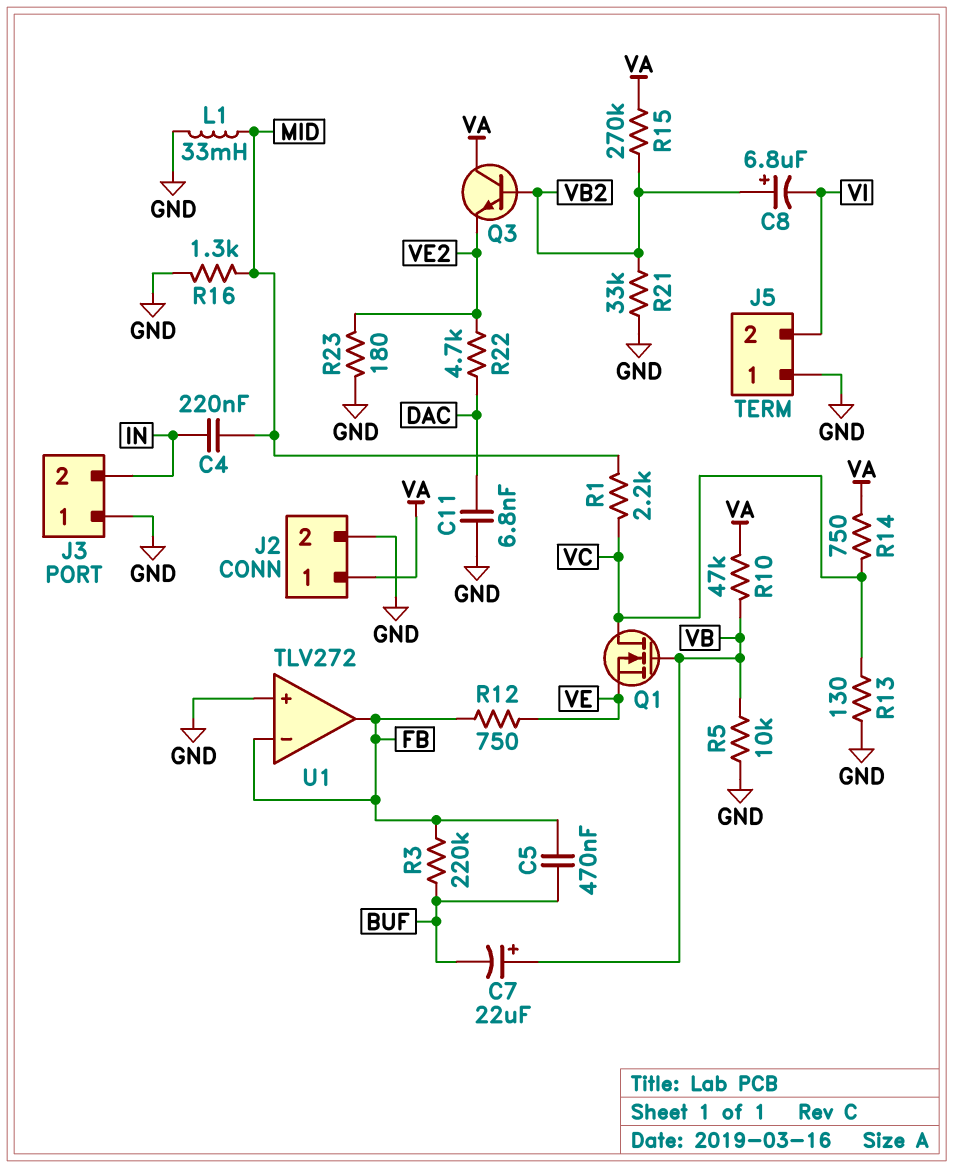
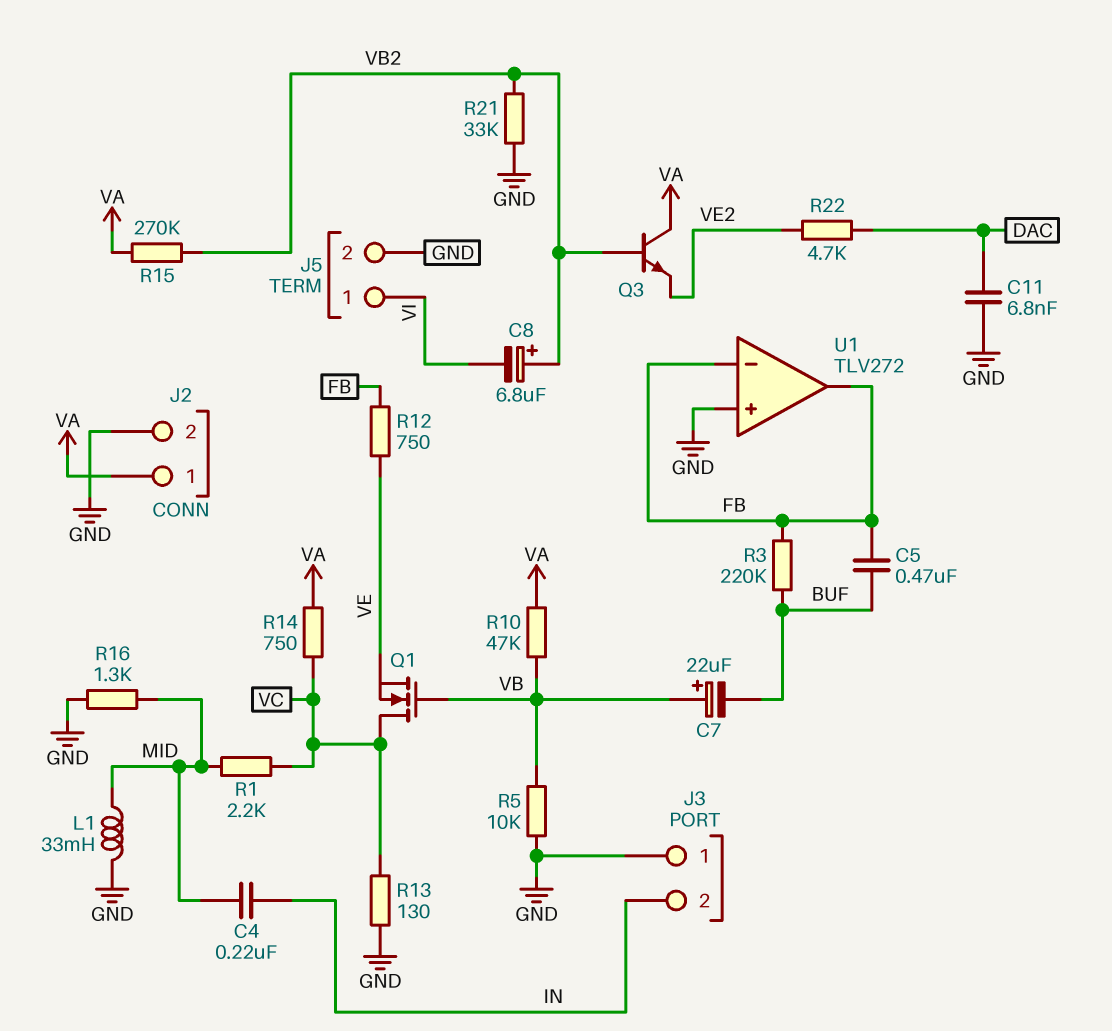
J5 pin 1: GND -> VI
J5 pin 2: VI -> GND
R23: 180 (GND, VE2) -> none

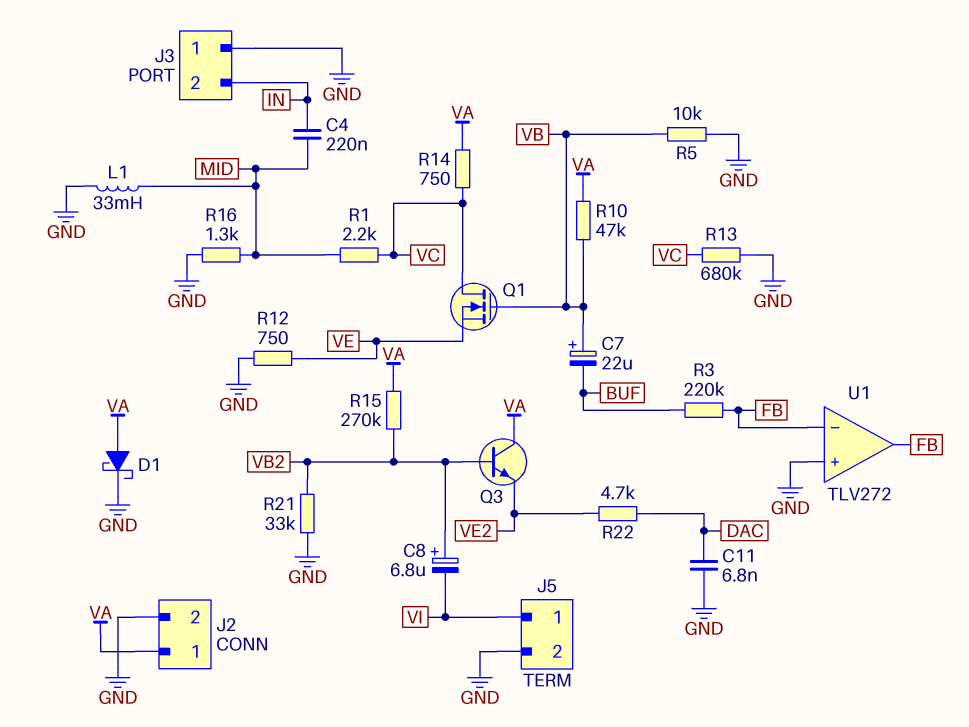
C5: 470nF (BUF, FB) -> none
D1: none -> schottky (A VA, K GND)
R12: 750 (FB, VE) -> 750 (GND, VE)
R13: 130 (GND, VC) -> 680k (GND, VC)

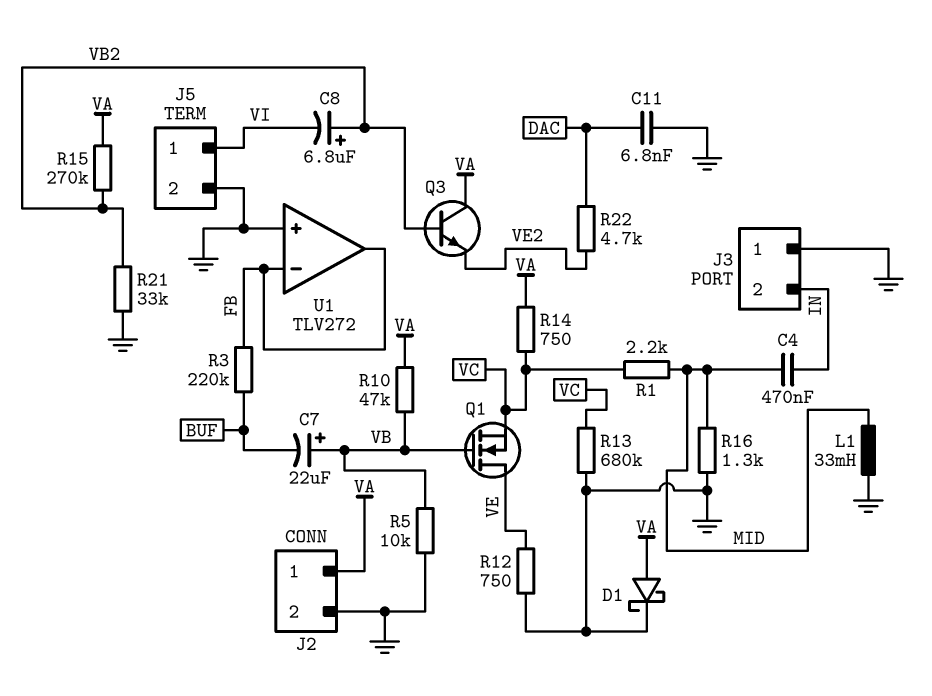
C4: 220nF (IN, MID) -> 470nF (IN, MID)
Q1: NMOS (G VB, D VC, S VE) -> NMOS (G VB, D VE, S VC)

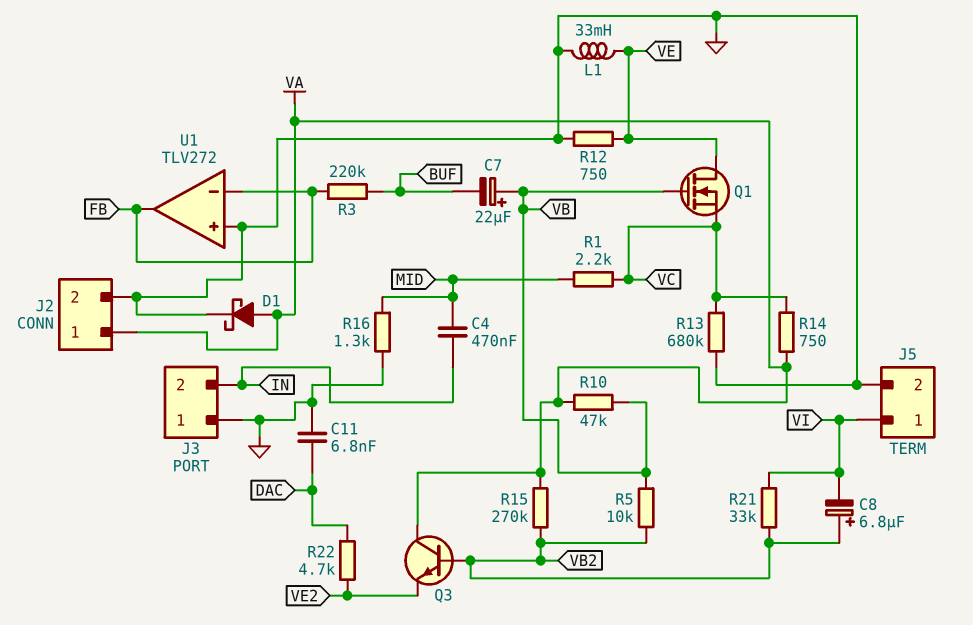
L1: 33mH (GND, MID) -> 33mH (GND, VE)
R5: 10k (GND, VB) -> 10k (VB, VB2)
R21: 33k (GND, VB2) -> 33k (VB2, VI)

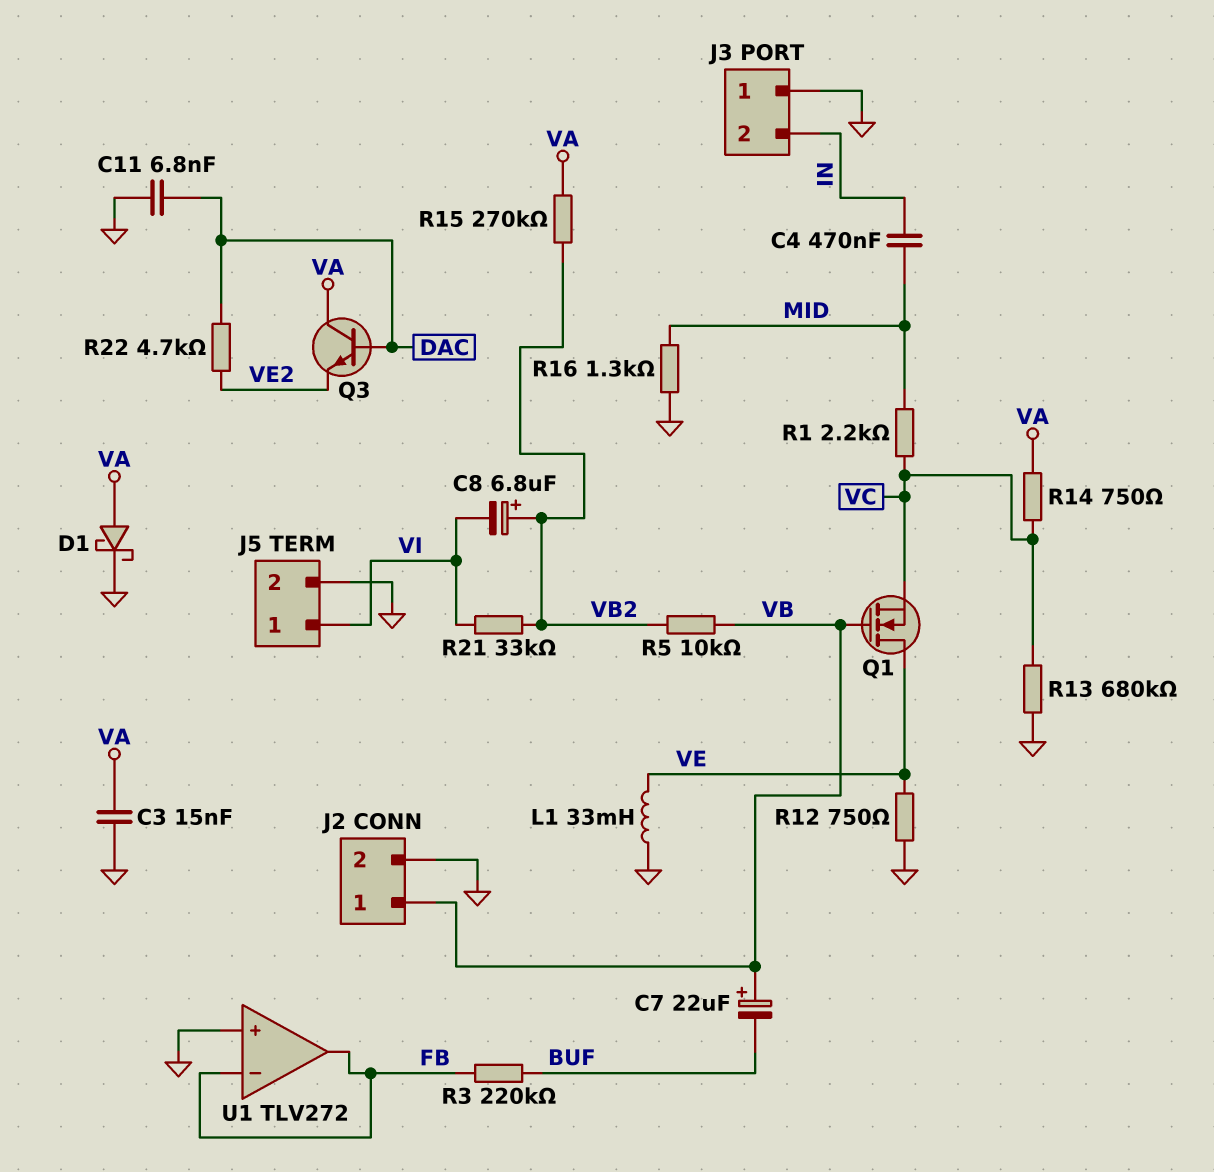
C3: none -> 15nF (GND, VA)
J2 pin 1: VA -> VB
Q3: NPN (B VB2, C VA, E VE2) -> NPN (B DAC, C VA, E VE2)
R10: 47k (VA, VB) -> none

